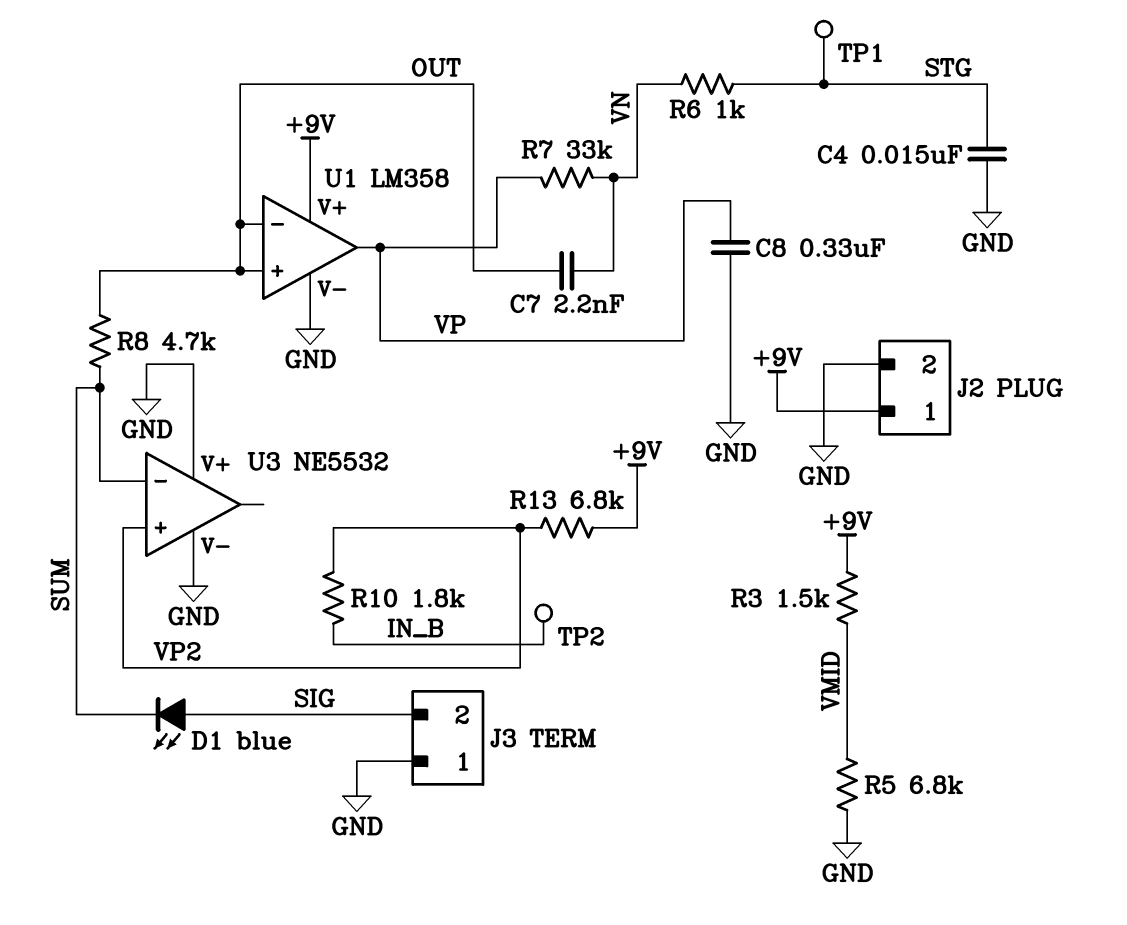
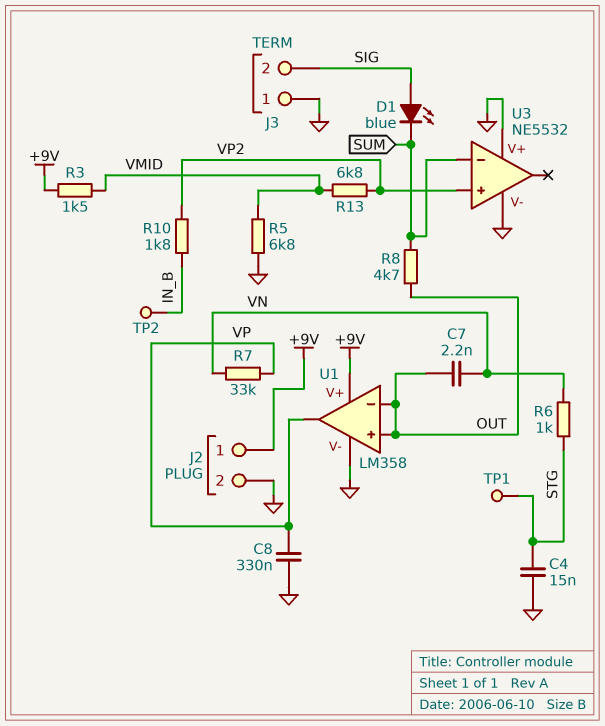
R13: 6.8k (+9V, VP2) -> 6.8k (VMID, VP2)

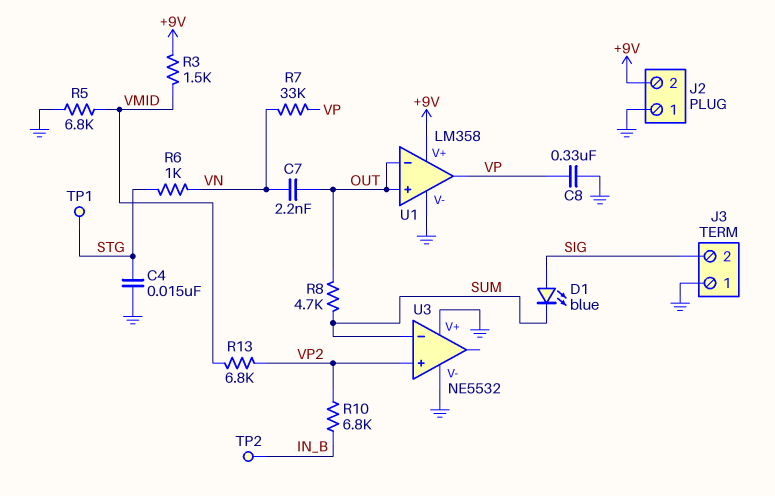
J2 pin 1: +9V -> GND
J2 pin 2: GND -> +9V
R10: 1.8k (IN_B, VP2) -> 6.8k (IN_B, VP2)

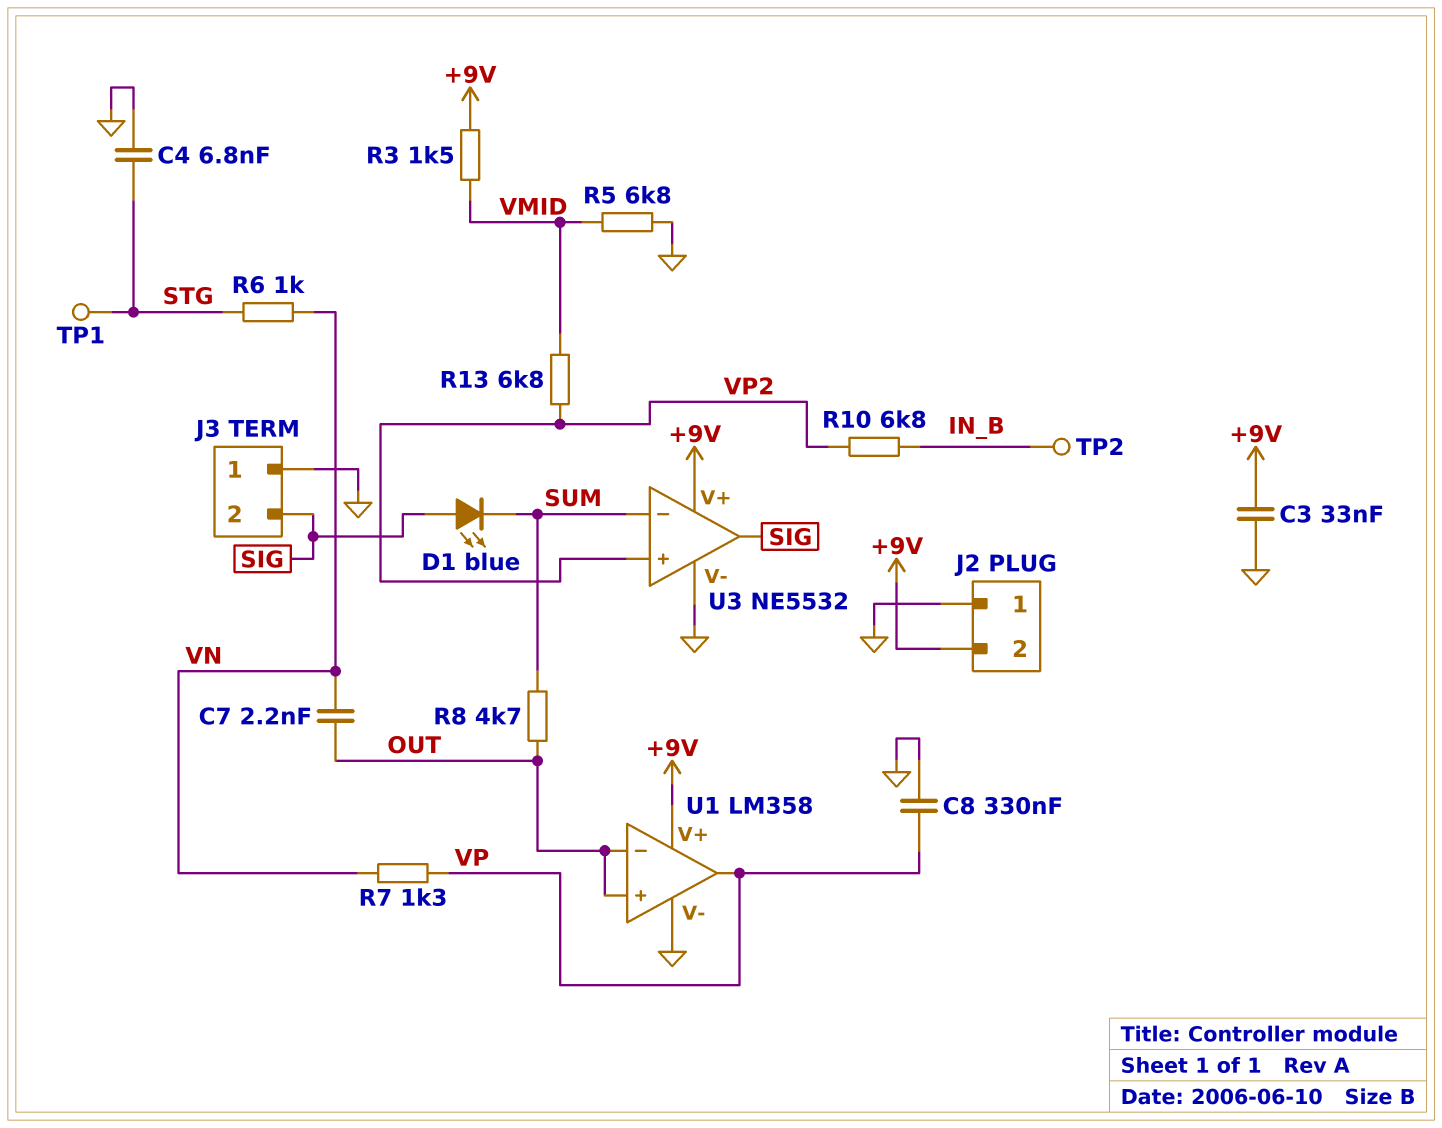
C3: none -> 33nF (+9V, GND)
C4: 15nF (GND, STG) -> 6.8nF (GND, STG)
R7: 33k (VN, VP) -> 1.3k (VN, VP)
U3 pin V+: GND -> +9V
U3 pin out: none -> SIG

